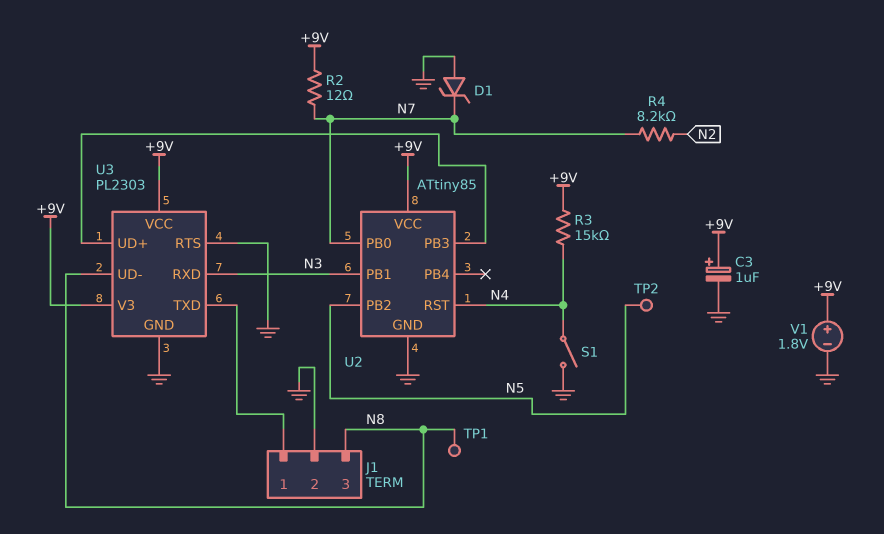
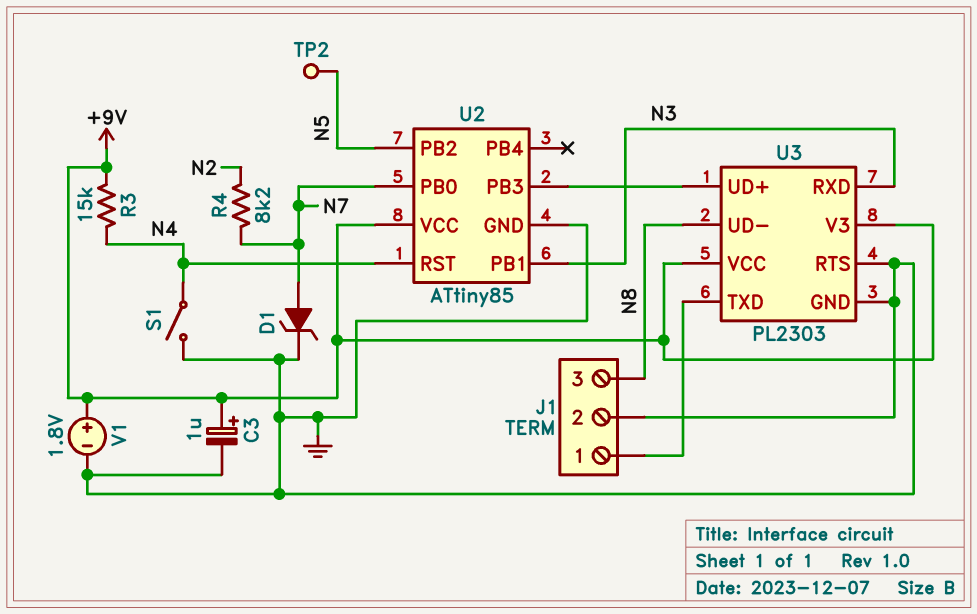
D1: zener (A GND, K N7) -> zener (A N7, K GND)
R2: 12 (+9V, N7) -> none
TP1: test point (N8) -> none

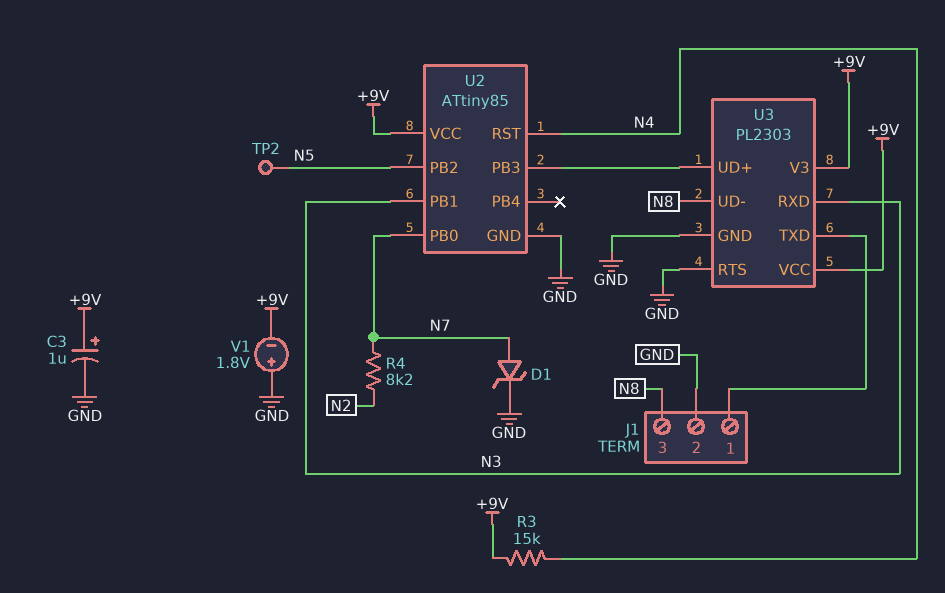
S1: switch (GND, N4) -> none
V1: 1.8V (plus +9V, minus GND) -> 1.8V (plus GND, minus +9V)

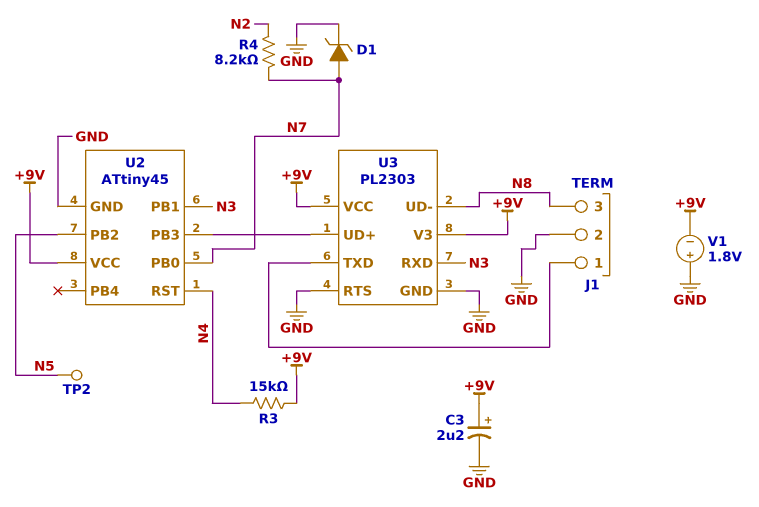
C3: 1uF (plus +9V, minus GND) -> 2.2uF (plus +9V, minus GND)
U2: ATtiny85 -> ATtiny45

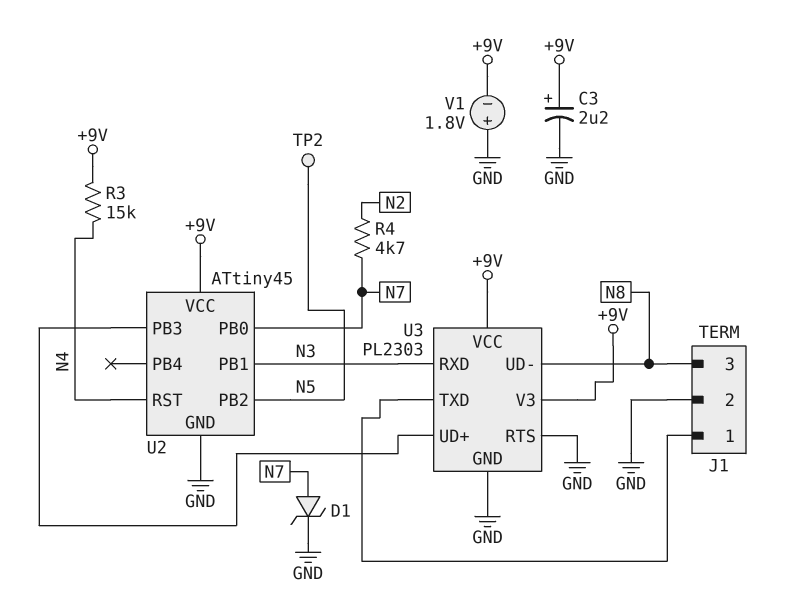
R4: 8.2k (N2, N7) -> 4.7k (N2, N7)

